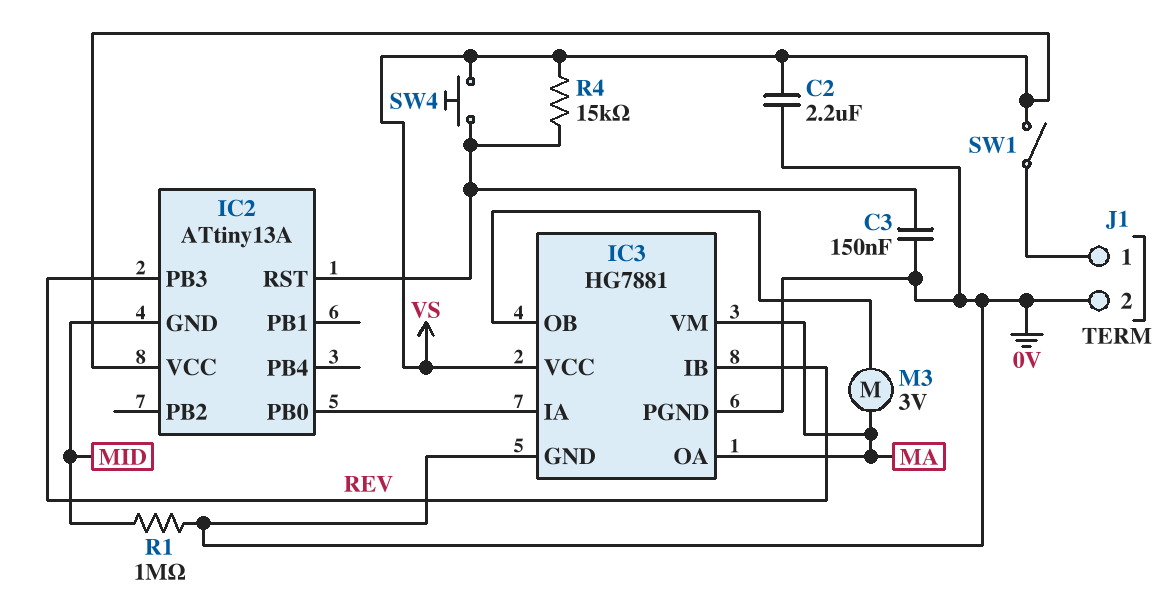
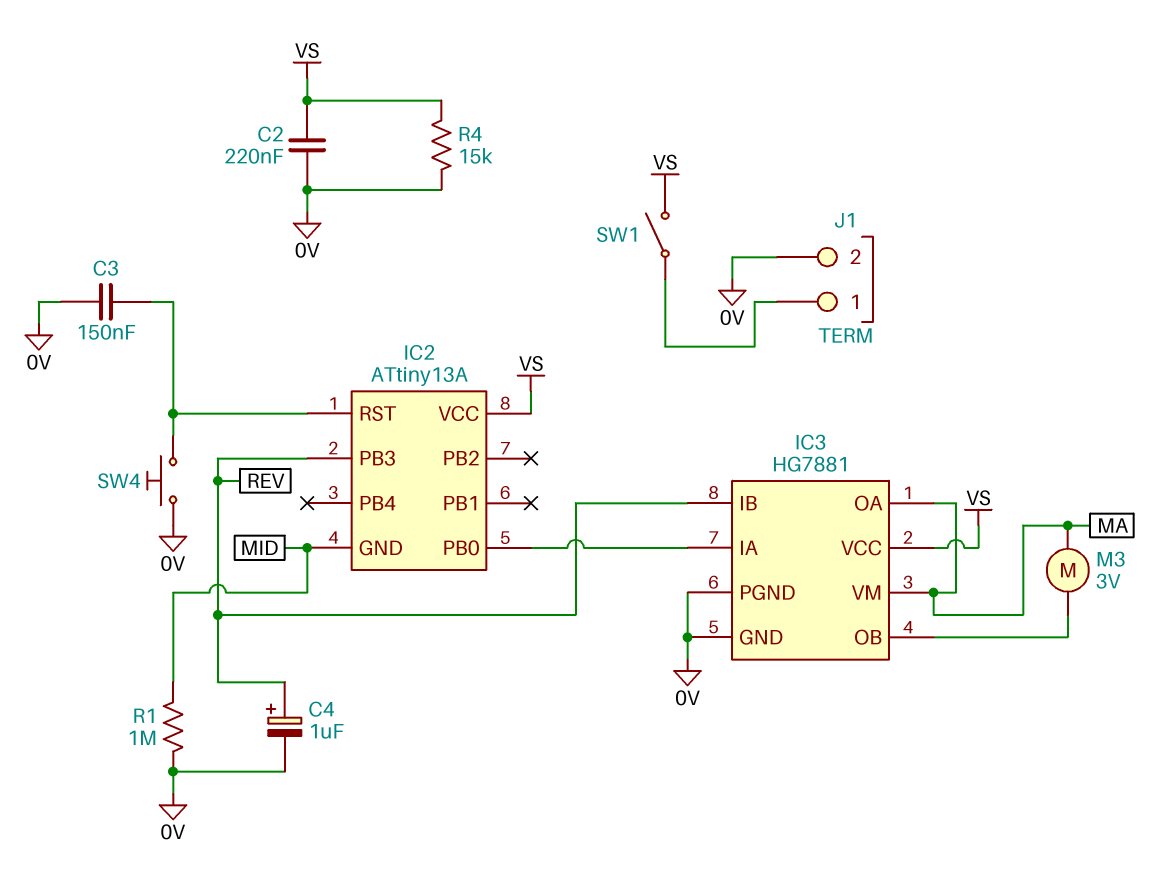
C2: 2.2uF (0V, VS) -> 220nF (0V, VS)
C4: none -> 1uF (plus REV, minus 0V)
R4: 15k (IC2/RST, VS) -> 15k (0V, VS)
SW4: button (IC2/RST, VS) -> button (0V, IC2/RST)

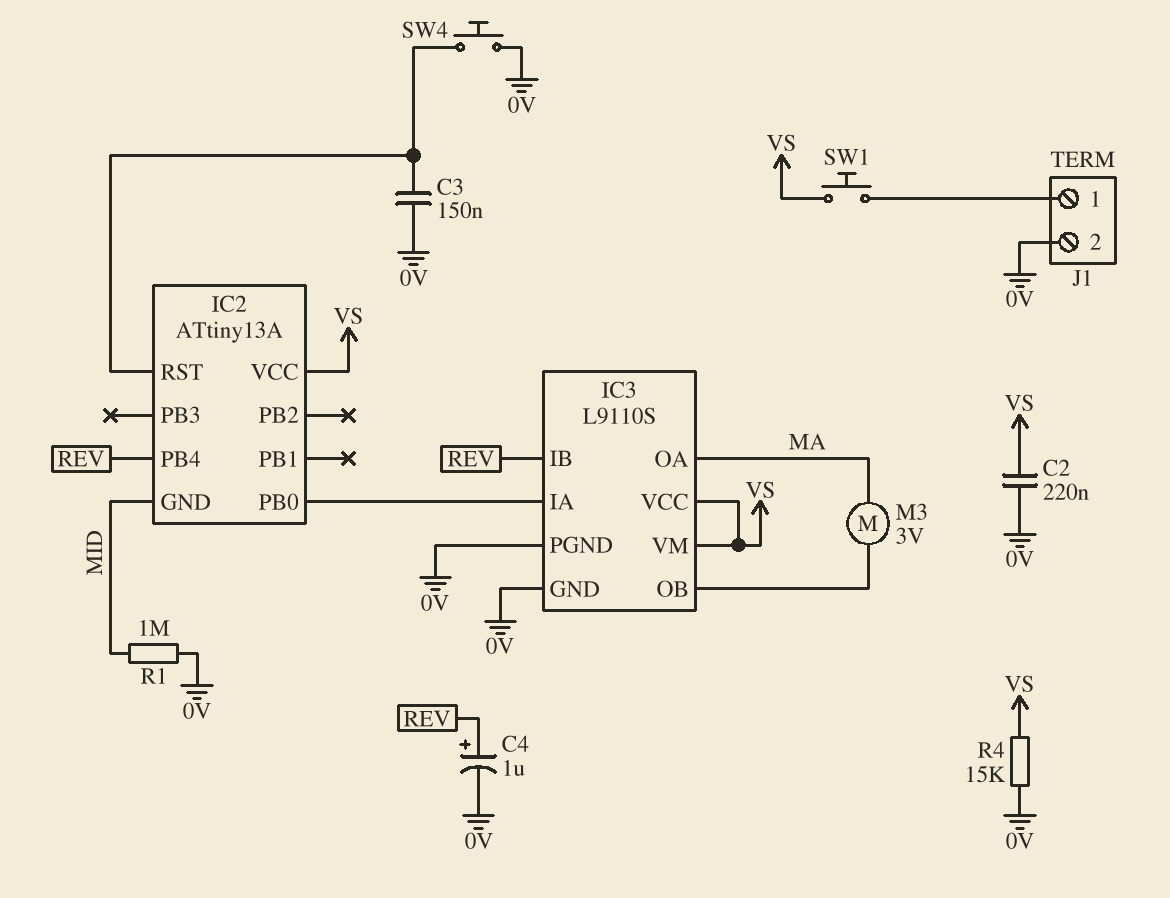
IC2 pin PB3: REV -> none
IC2 pin PB4: none -> REV
IC3: HG7881 -> L9110S
IC3 pin VM: MA -> VS
SW1: switch (J1/1, VS) -> button (J1/1, VS)

